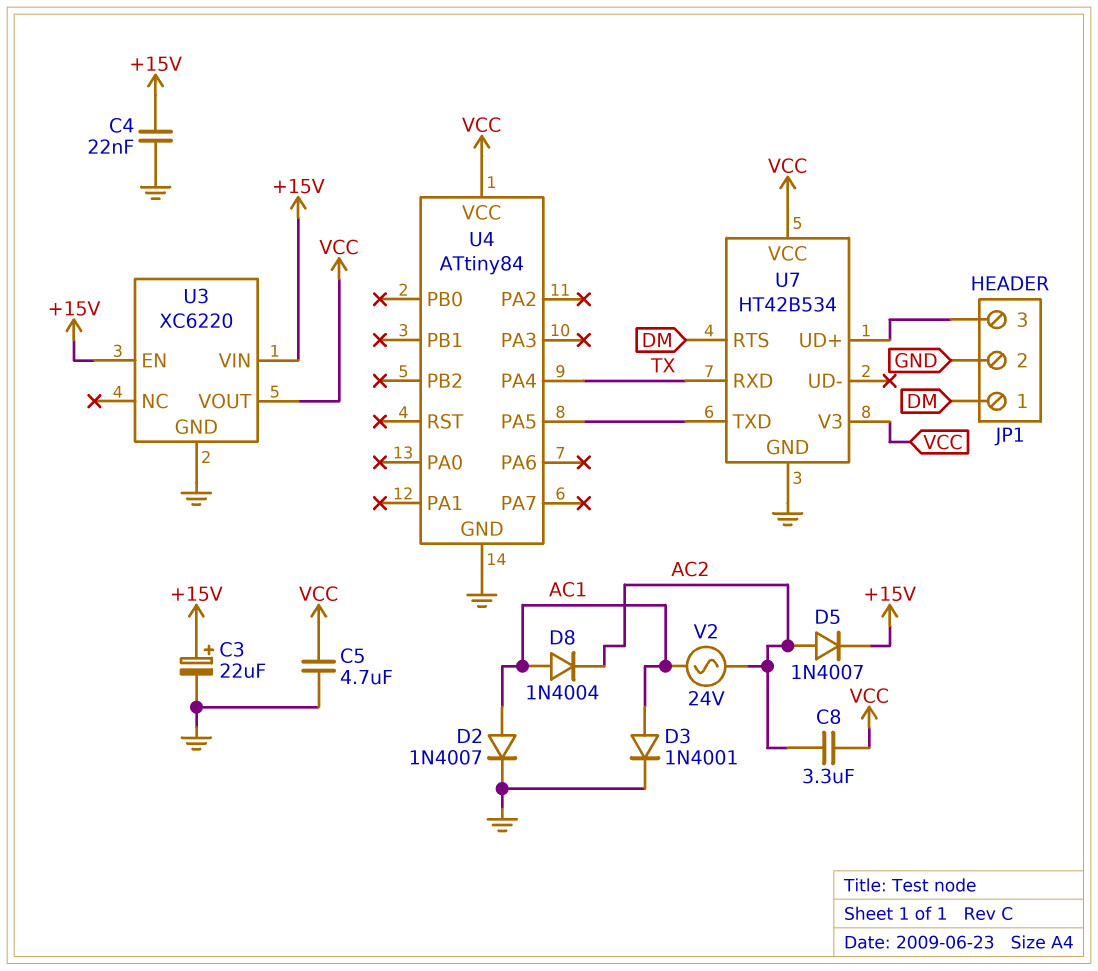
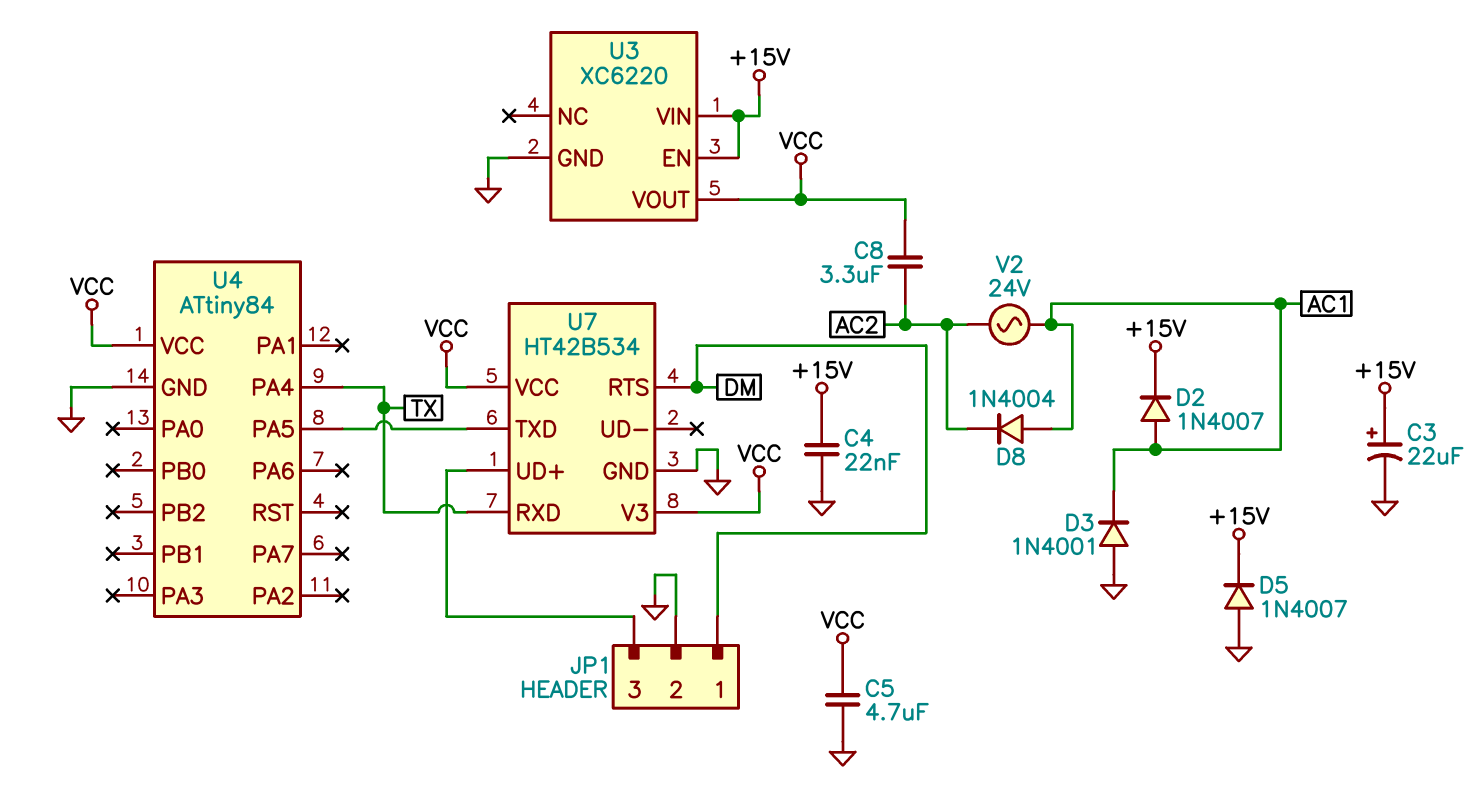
D2: diode 1N4007 (A AC1, K GND) -> diode 1N4007 (A AC1, K +15V)
D3: diode 1N4001 (A AC1, K GND) -> diode 1N4001 (A GND, K AC1)
D5: diode 1N4007 (A AC2, K +15V) -> diode 1N4007 (A GND, K +15V)

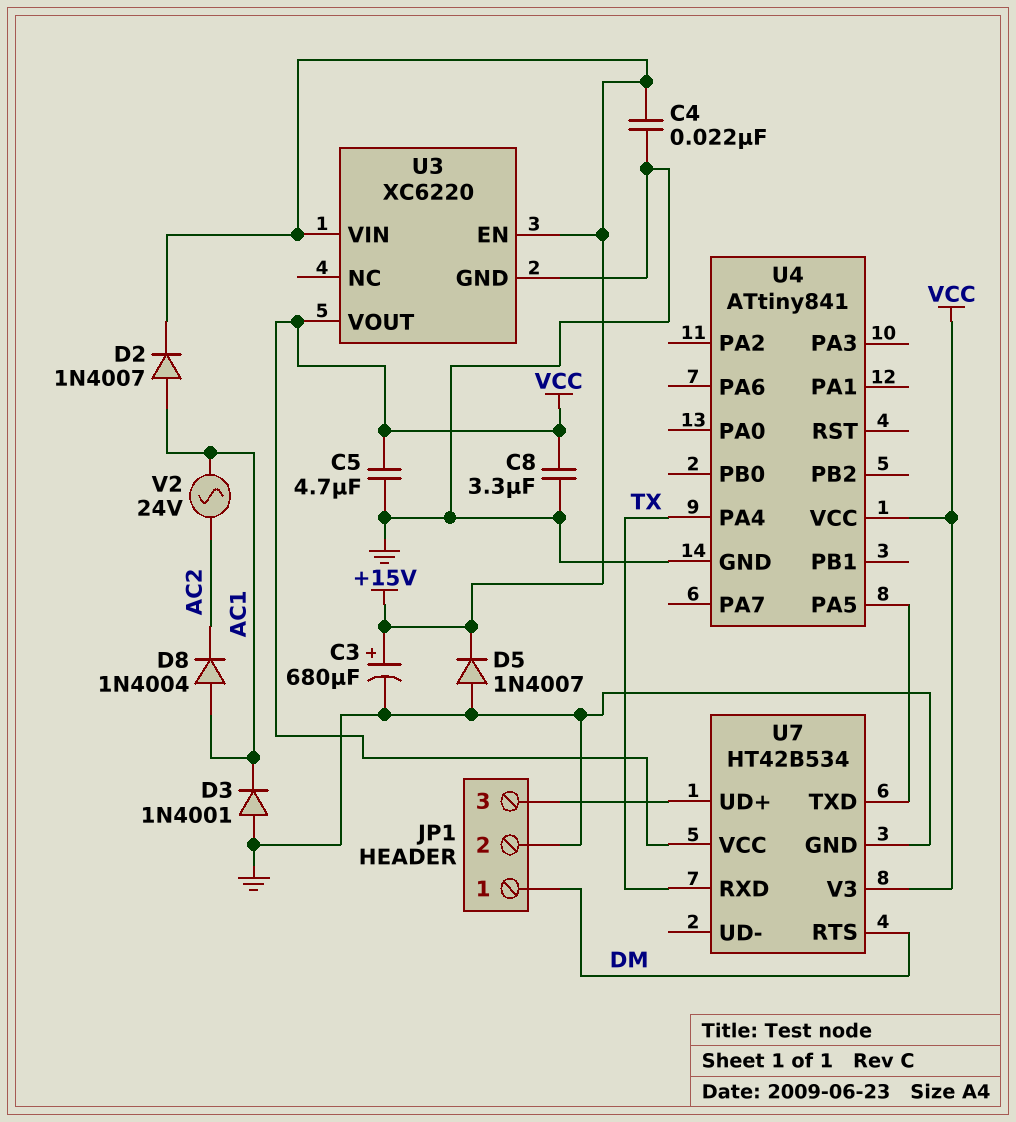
C3: 22uF (plus +15V, minus GND) -> 680uF (plus +15V, minus GND)
C8: 3.3uF (AC2, VCC) -> 3.3uF (GND, VCC)
U4: ATtiny84 -> ATtiny841

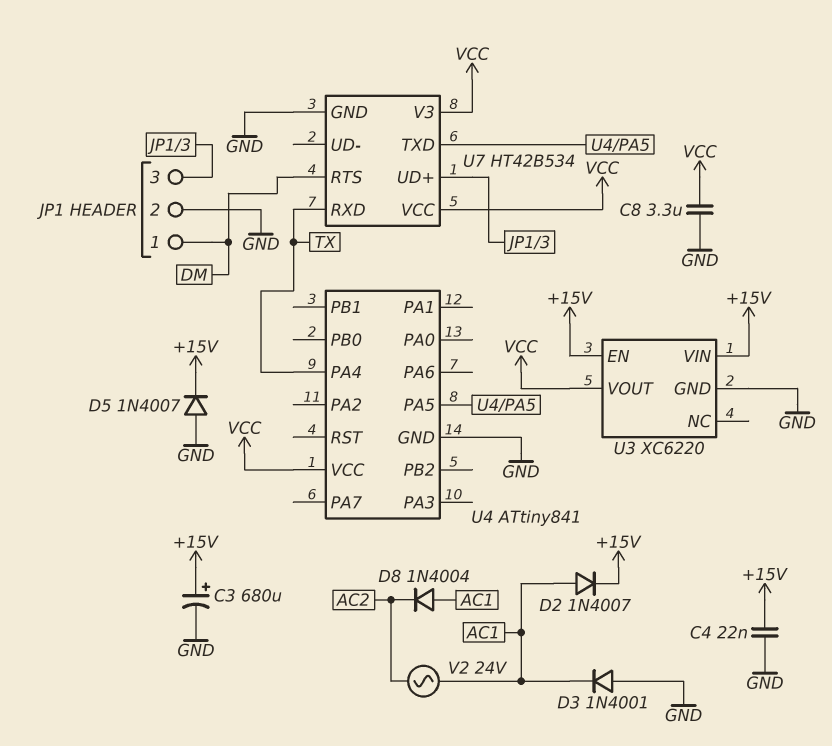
C5: 4.7uF (GND, VCC) -> none

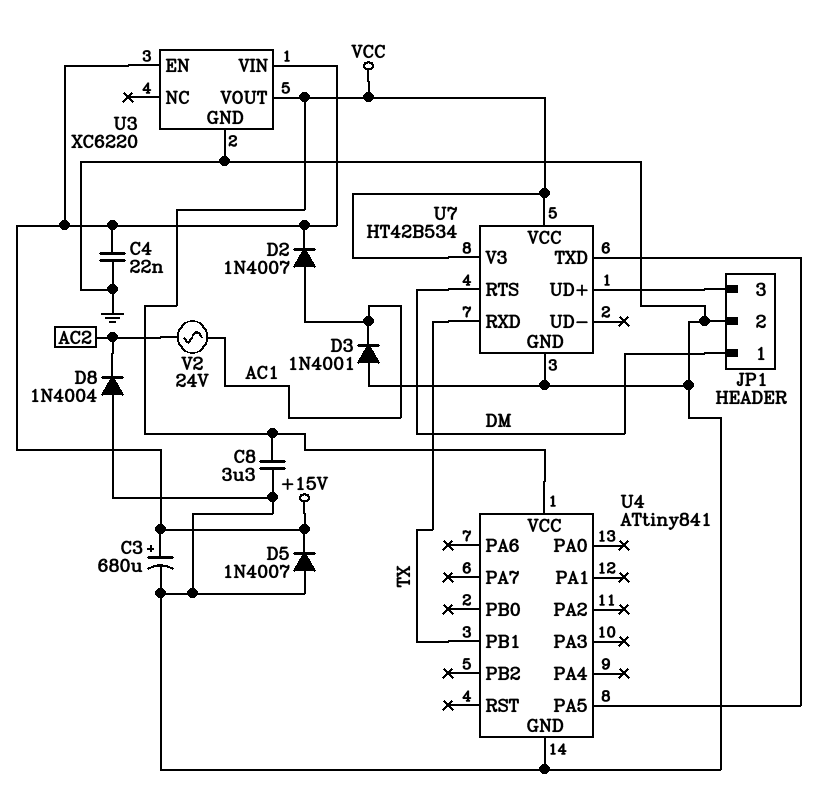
D8: diode 1N4004 (A AC1, K AC2) -> diode 1N4004 (A GND, K AC2)
U4 pin PA4: TX -> none
U4 pin PB1: none -> TX

